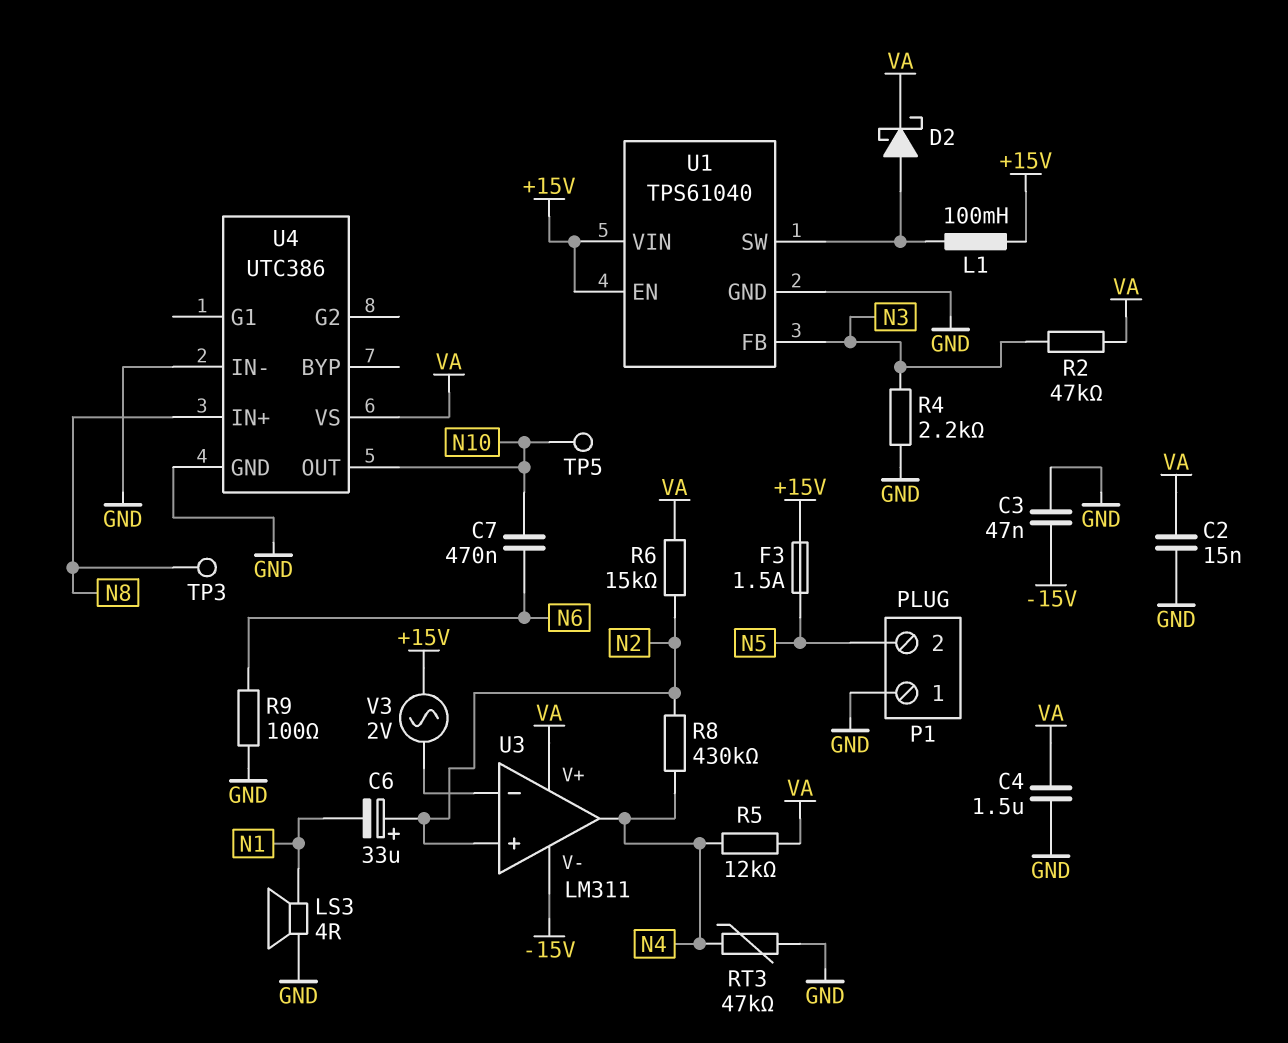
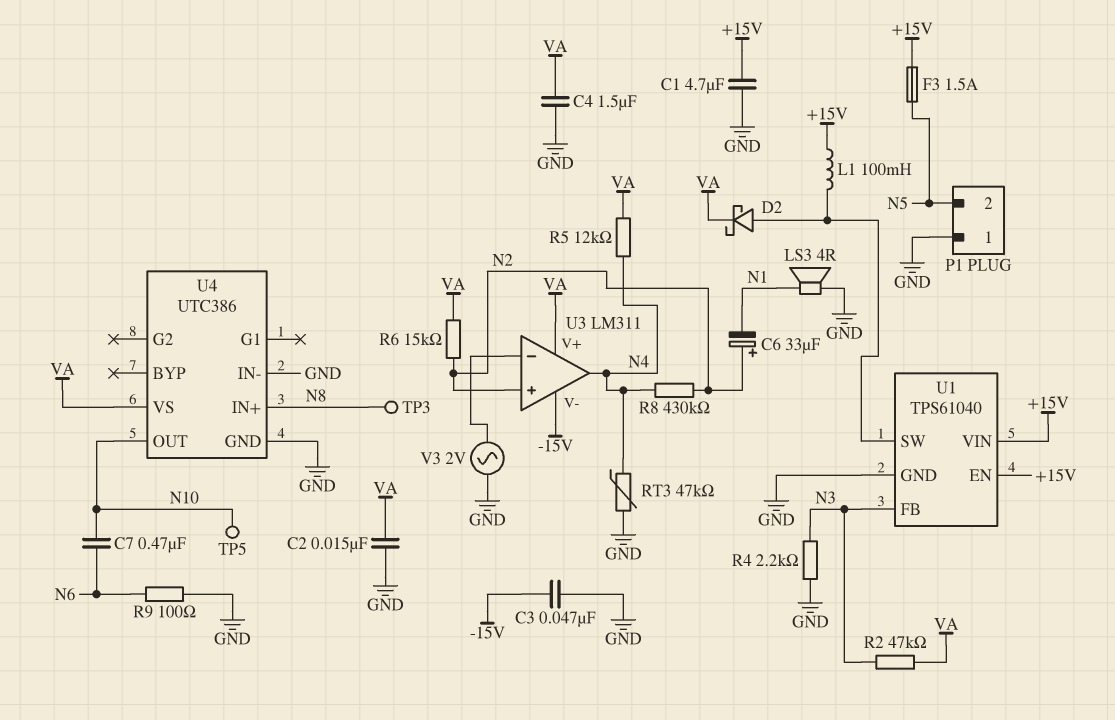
C1: none -> 4.7uF (+15V, GND)
V3: AC 2V (+15V, U3/in-) -> AC 2V (GND, U3/in-)

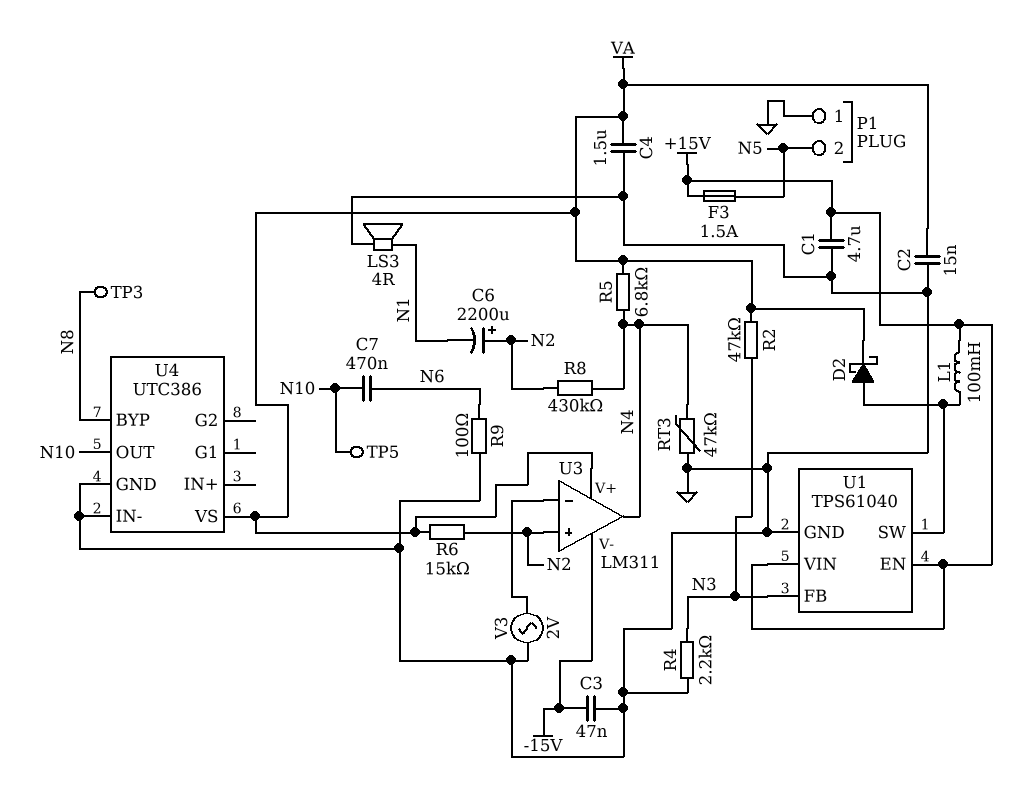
C6: 33uF (plus N2, minus N1) -> 2200uF (plus N2, minus N1)
R5: 12k (N4, VA) -> 6.8k (N4, VA)
U4 pin BYP: none -> N8
U4 pin IN+: N8 -> none

